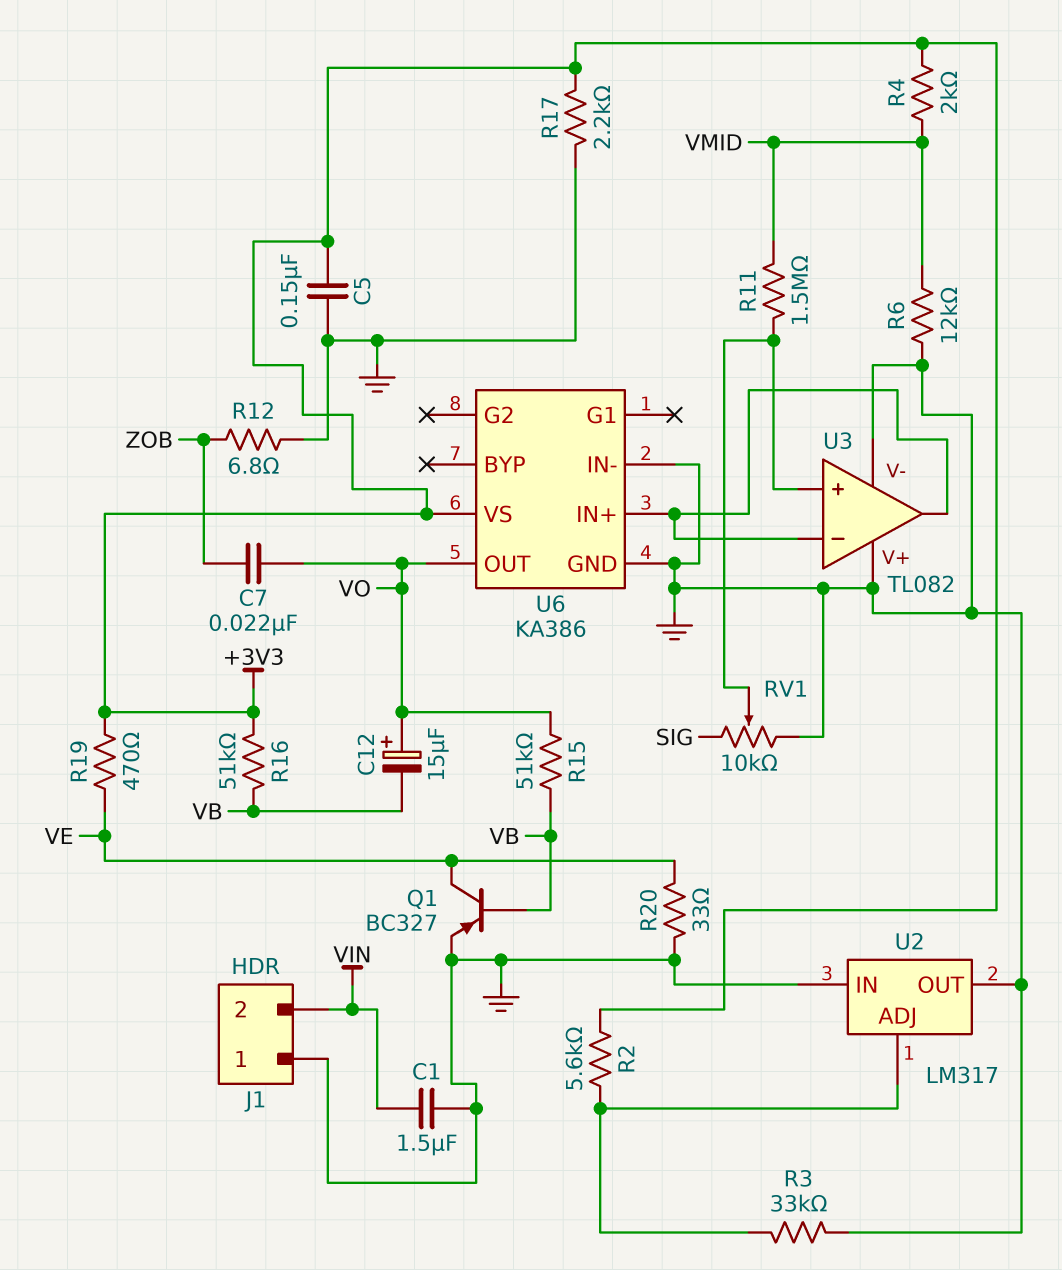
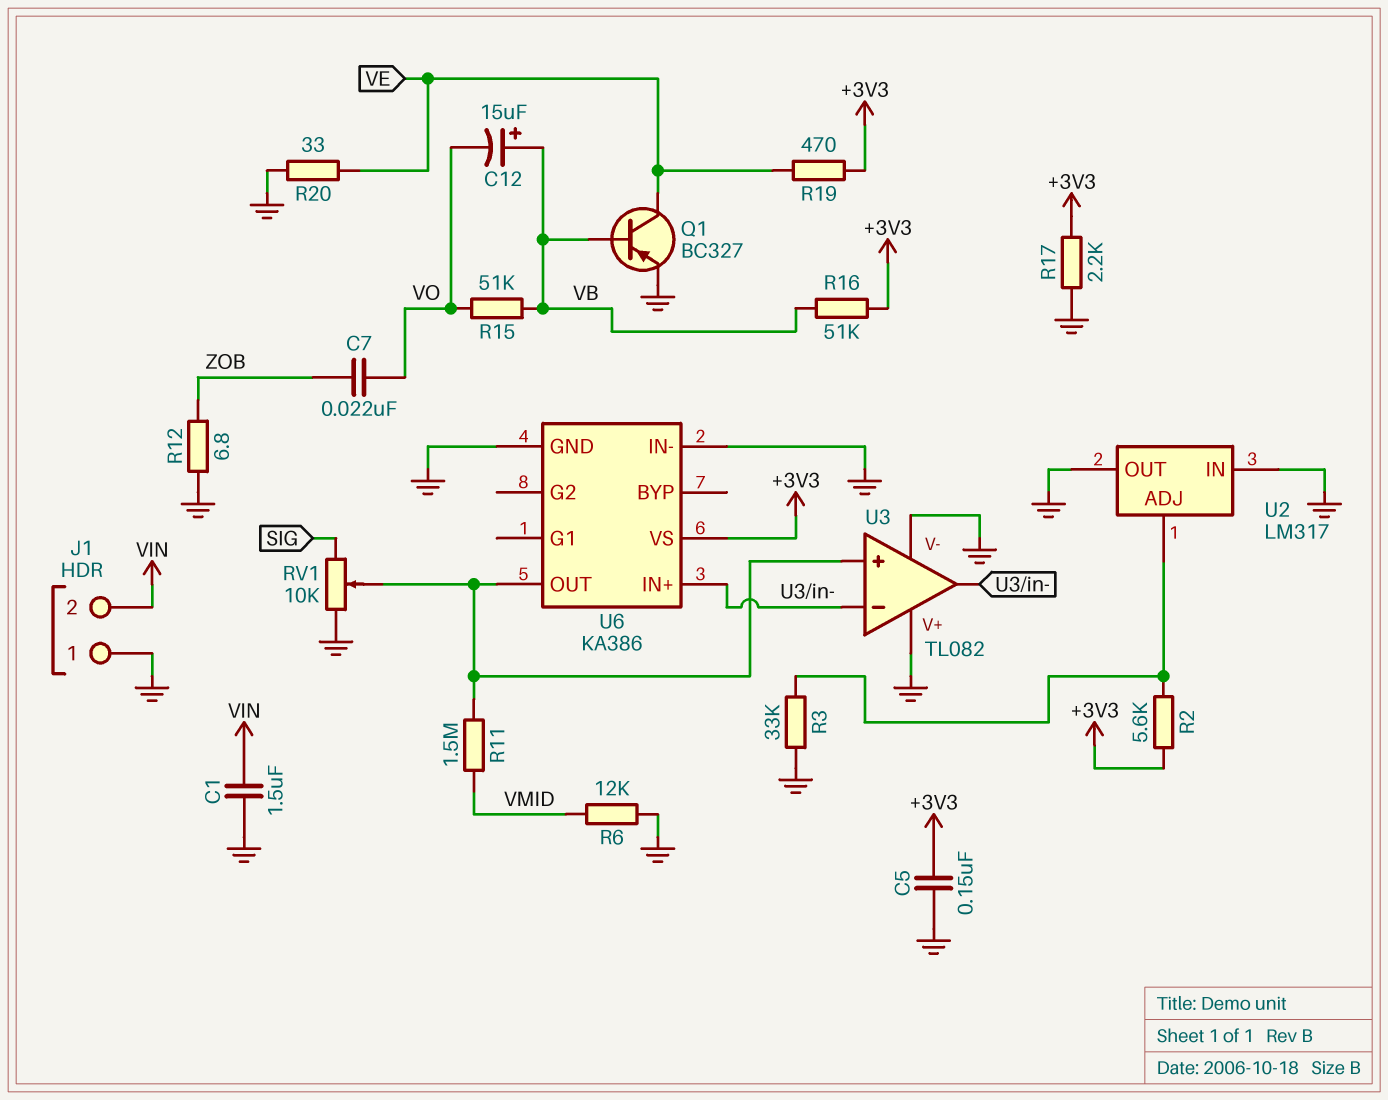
C12: 15uF (plus VO, minus VB) -> 15uF (plus VB, minus VO)
R4: 2k (+3V3, VMID) -> none
U6 pin OUT: VO -> U3/in+

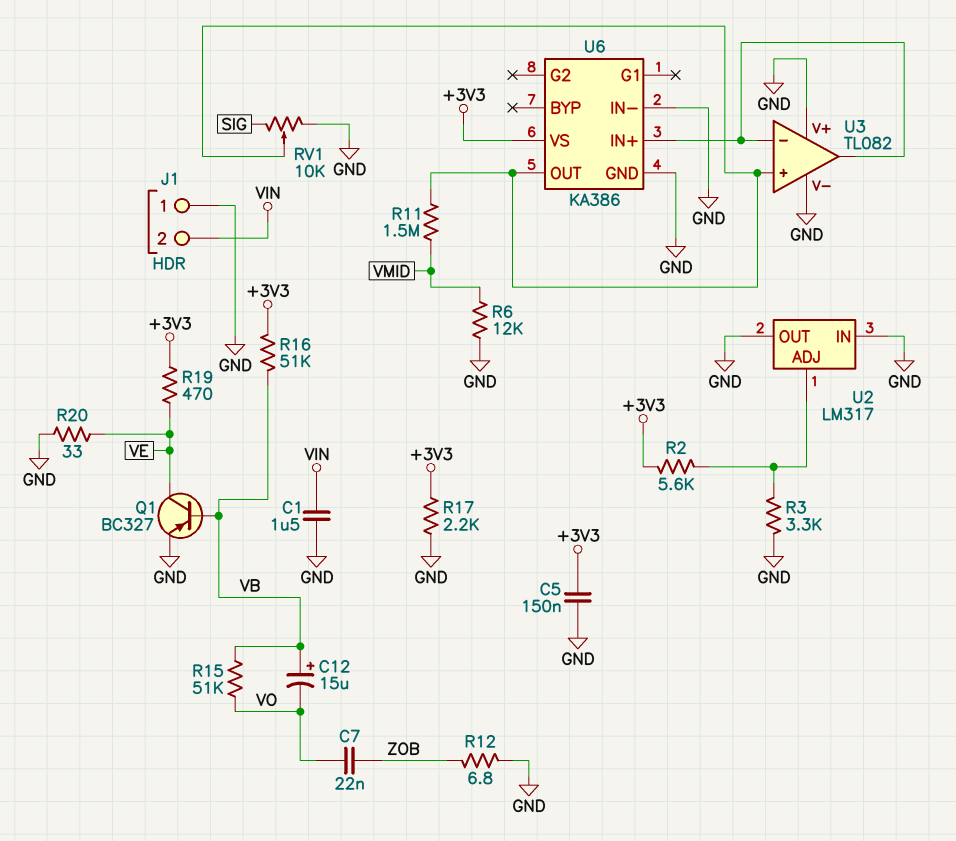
R3: 33k (GND, U2/ADJ) -> 3.3k (GND, U2/ADJ)

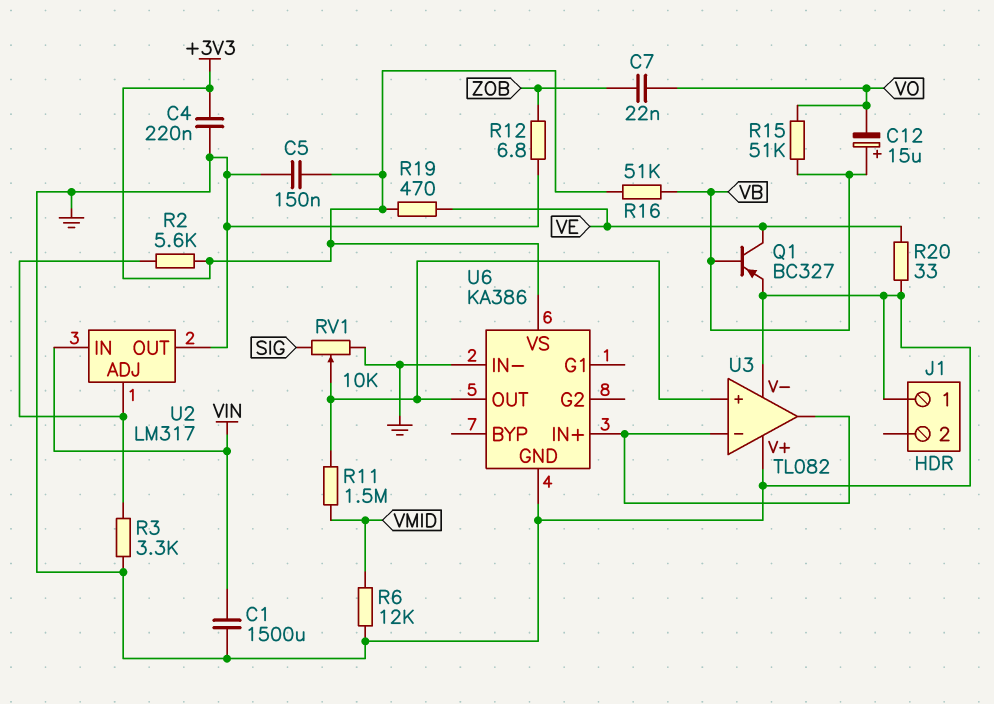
C1: 1.5uF (GND, VIN) -> 1500uF (GND, VIN)
C4: none -> 220nF (+3V3, GND)
J1 pin 2: VIN -> none
R17: 2.2k (+3V3, GND) -> none
U2 pin IN: GND -> VIN

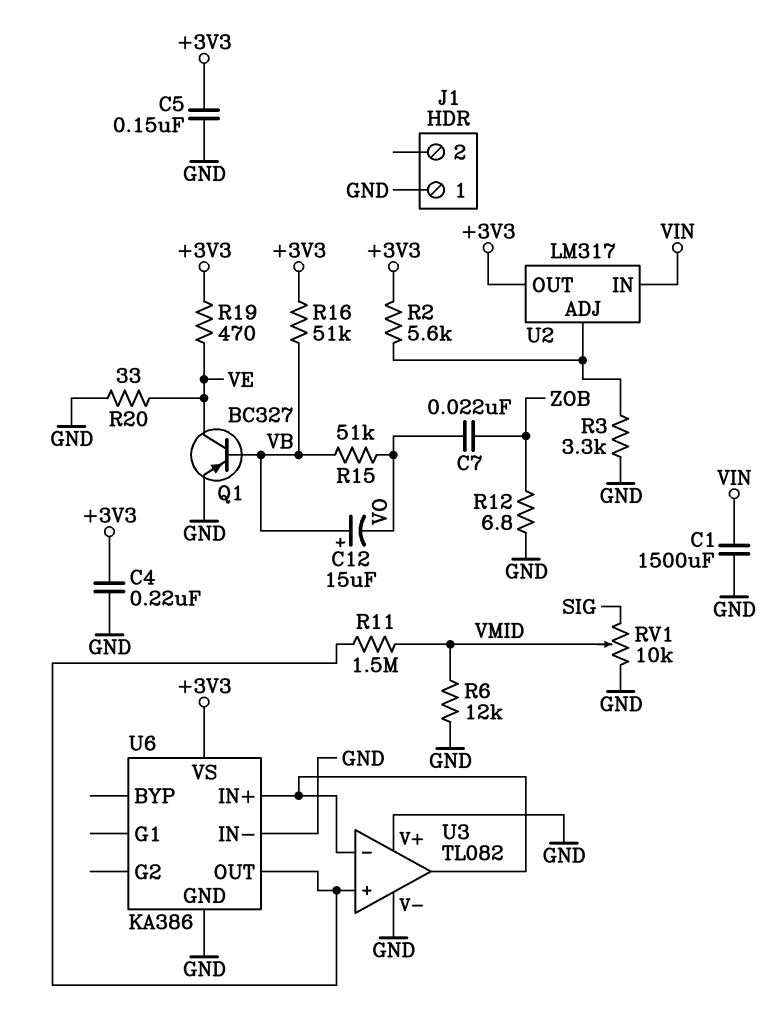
RV1: 10k (GND, SIG, wiper U3/in+) -> 10k (GND, SIG, wiper VMID)
U2 pin OUT: GND -> +3V3

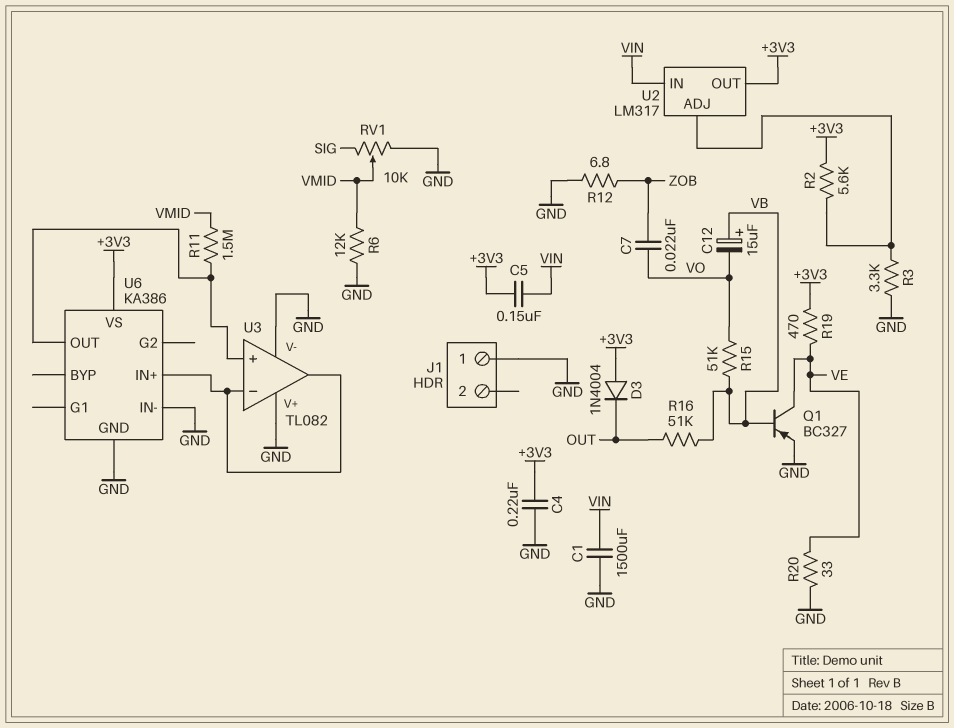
C5: 150nF (+3V3, GND) -> 150nF (+3V3, VIN)
D3: none -> diode 1N4004 (A +3V3, K OUT)
R16: 51k (+3V3, VB) -> 51k (OUT, VB)

